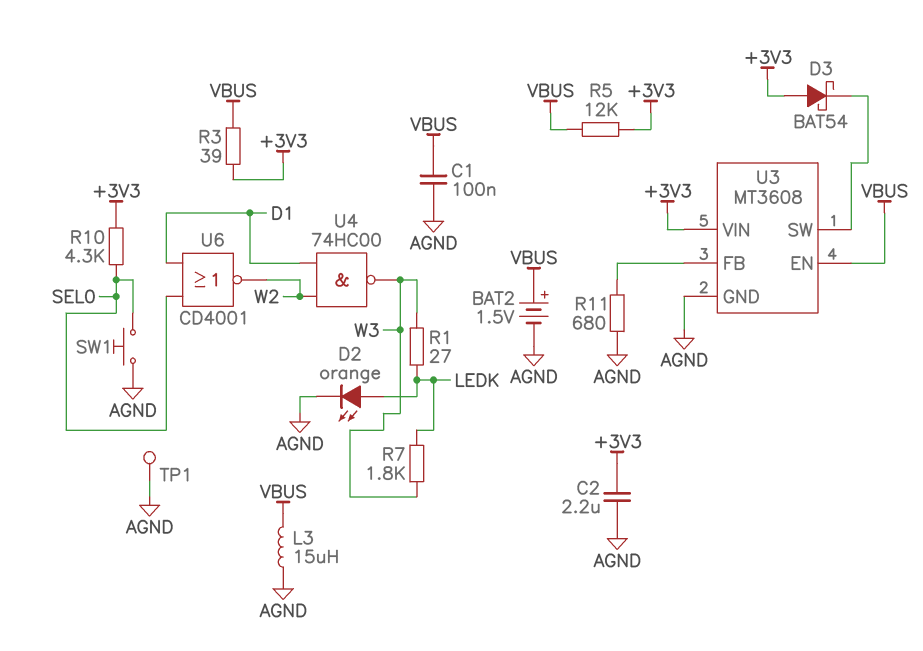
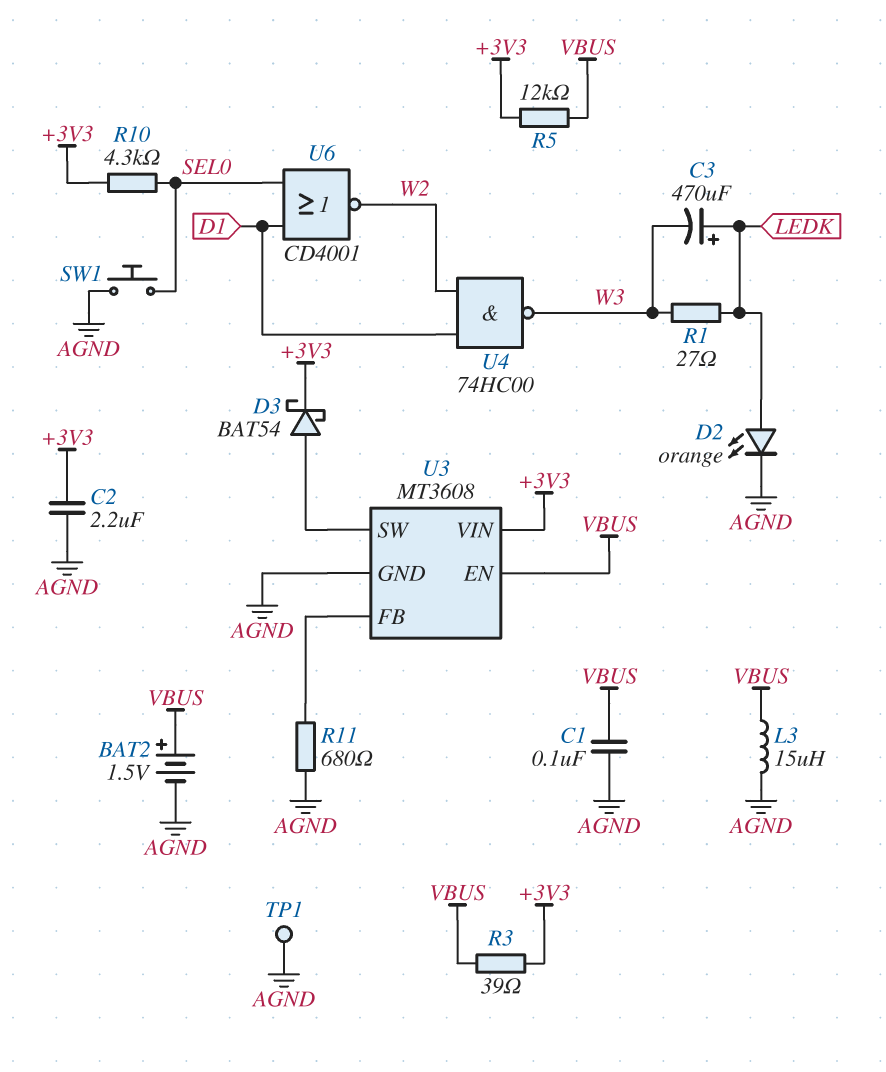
C3: none -> 470uF (plus LEDK, minus W3)
D3: schottky BAT54 (A +3V3, K U3/SW) -> schottky BAT54 (A U3/SW, K +3V3)
R7: 1.8k (LEDK, W3) -> none

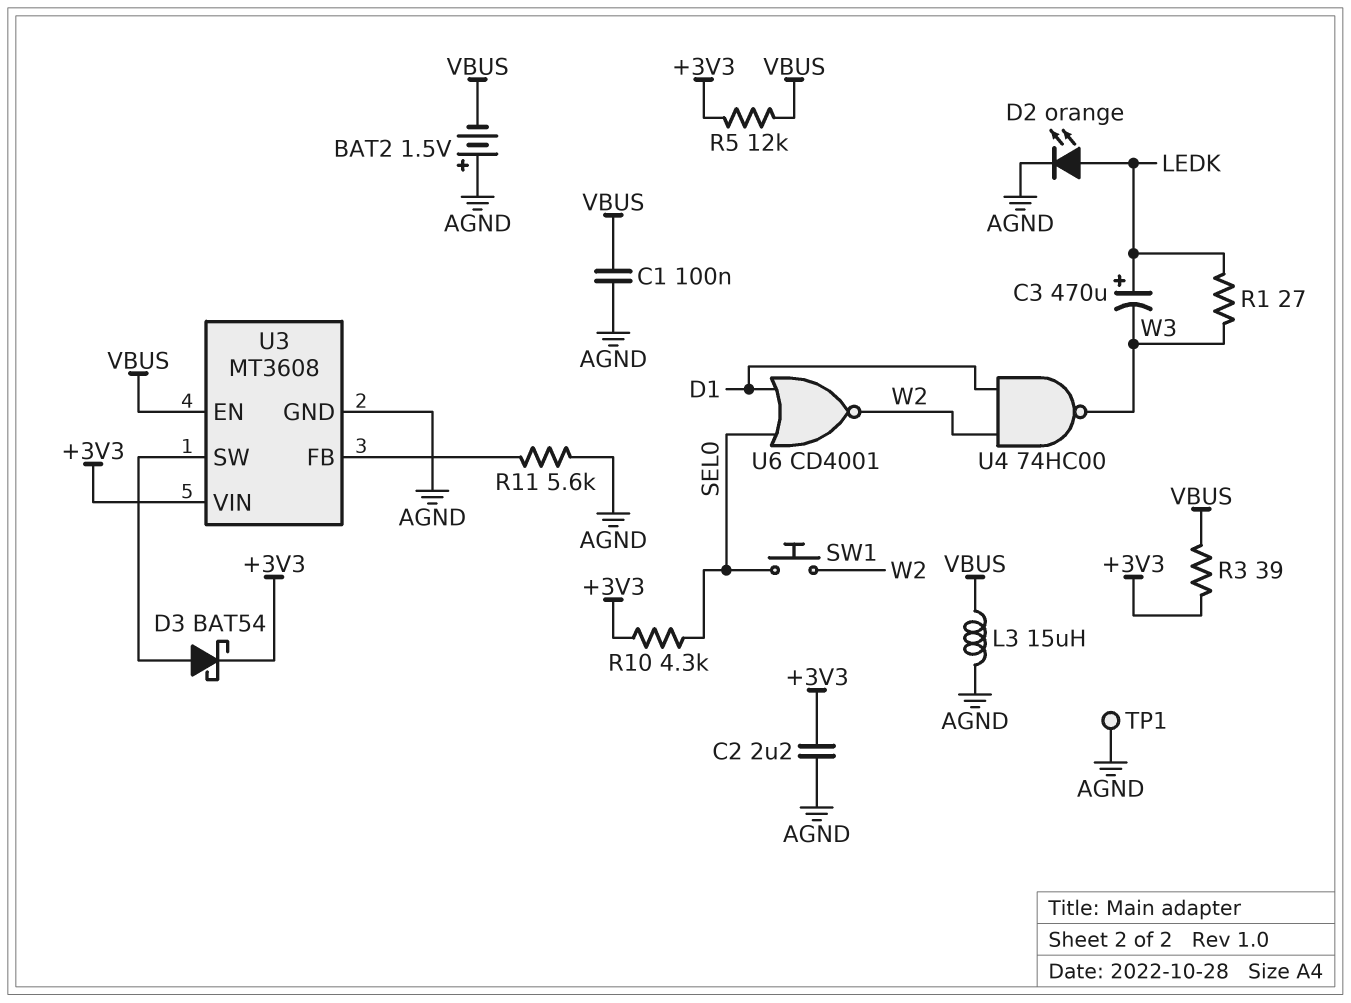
BAT2: 1.5V (plus VBUS, minus AGND) -> 1.5V (plus AGND, minus VBUS)
R11: 680 (AGND, U3/FB) -> 5.6k (AGND, U3/FB)
SW1: button (AGND, SEL0) -> button (SEL0, W2)

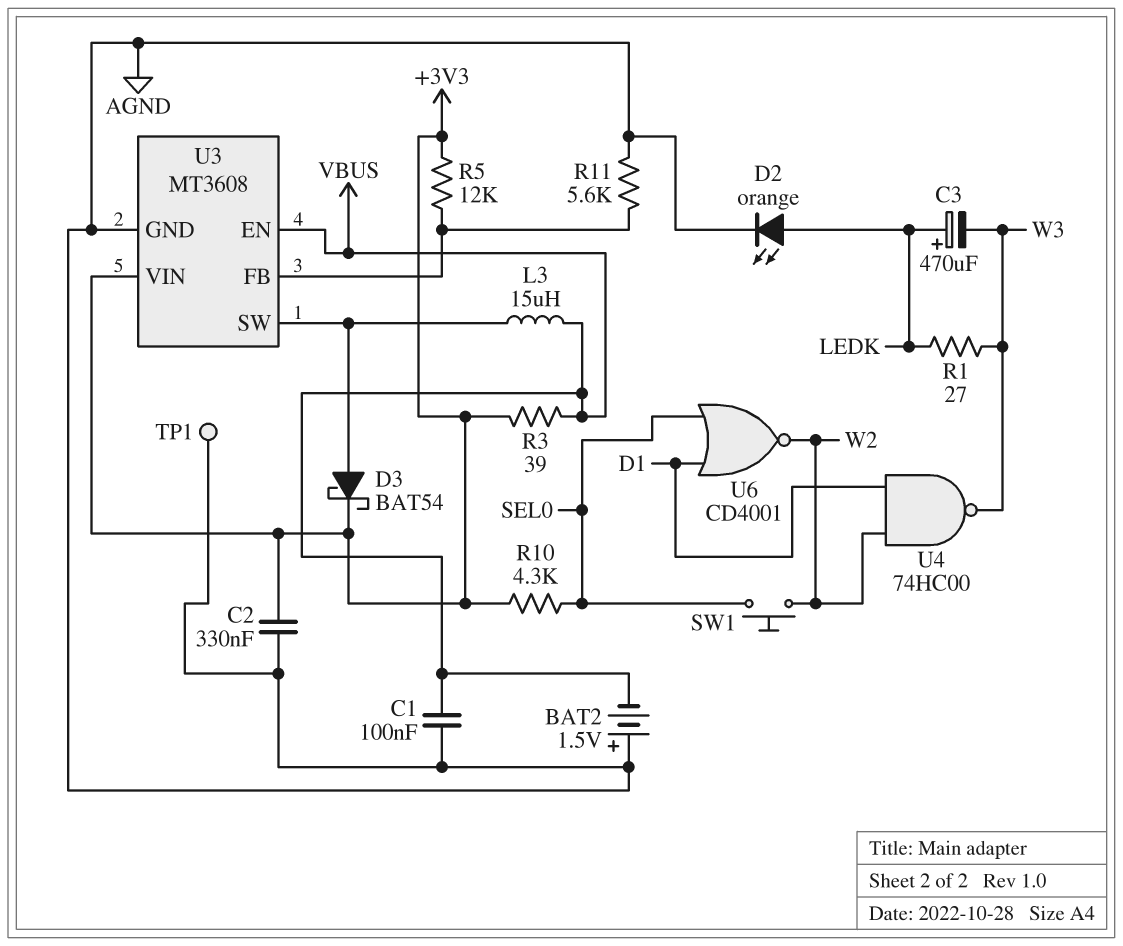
C2: 2.2uF (+3V3, AGND) -> 330nF (+3V3, AGND)
L3: 15uH (AGND, VBUS) -> 15uH (U3/SW, VBUS)
R5: 12k (+3V3, VBUS) -> 12k (+3V3, U3/FB)

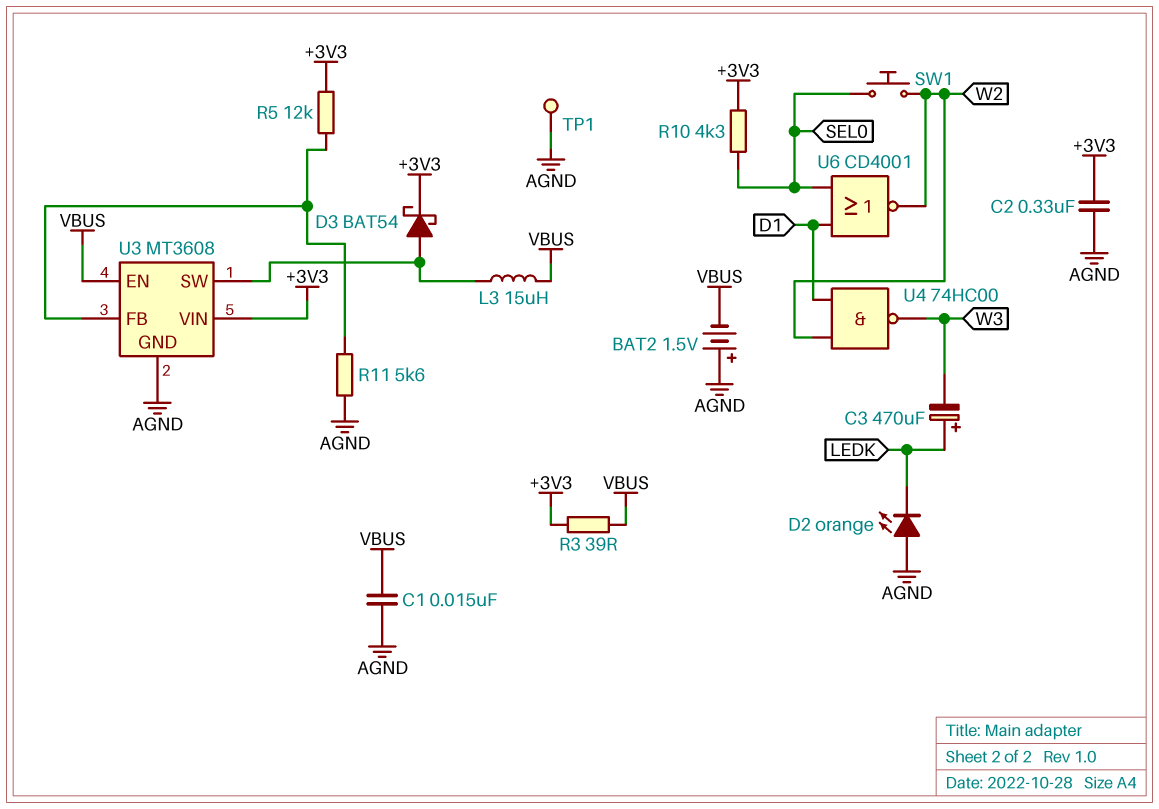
C1: 100nF (AGND, VBUS) -> 15nF (AGND, VBUS)
D2: LED orange (A LEDK, K AGND) -> LED orange (A AGND, K LEDK)
R1: 27 (LEDK, W3) -> none

